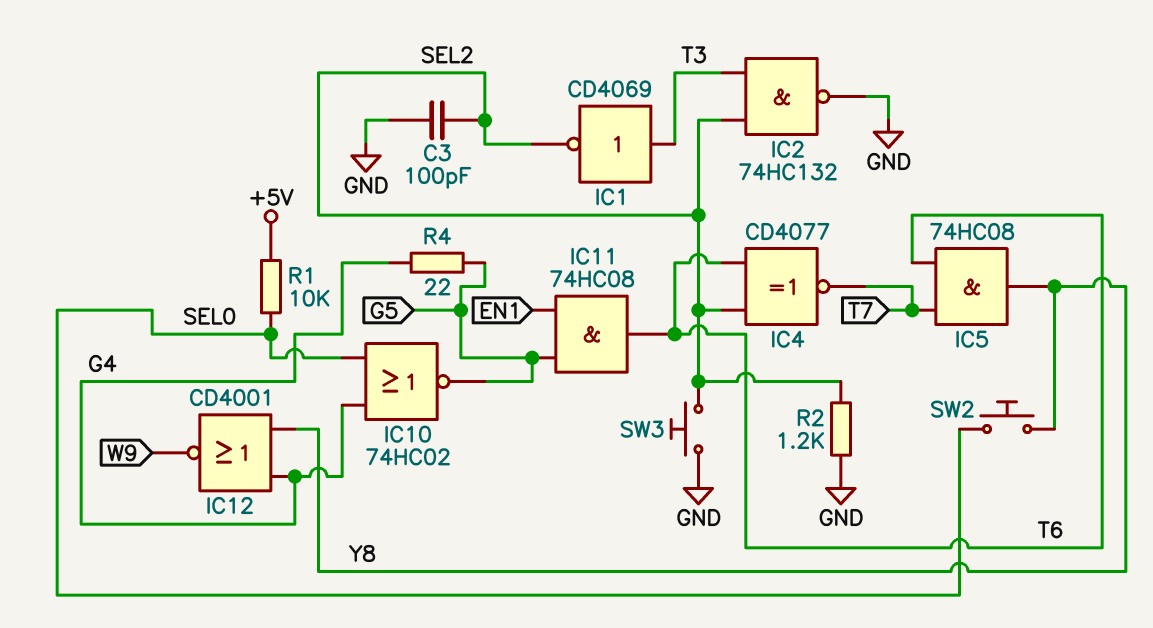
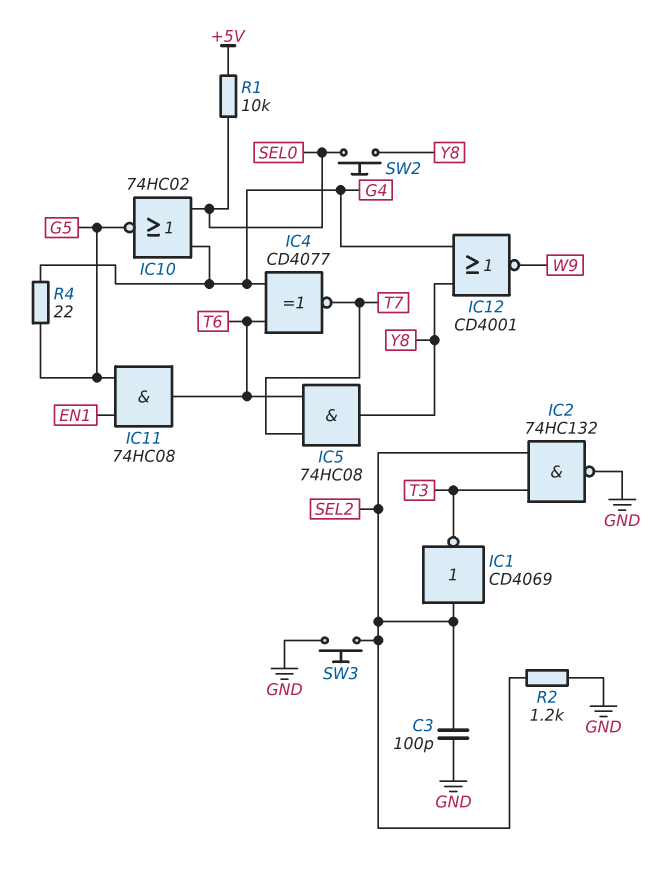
IC1: NOT CD4069 (in T3, out SEL2) -> NOT CD4069 (in SEL2, out T3)
IC4: XNOR CD4077 (in SEL2, in T6, out T7) -> XNOR CD4077 (in G4, in T6, out T7)

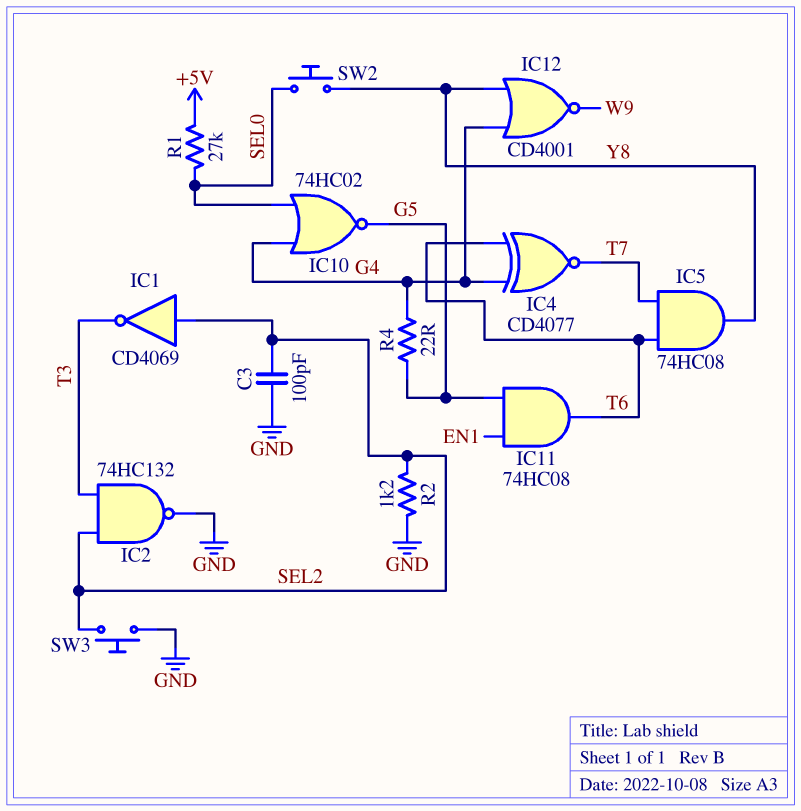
R1: 10k (+5V, SEL0) -> 27k (+5V, SEL0)

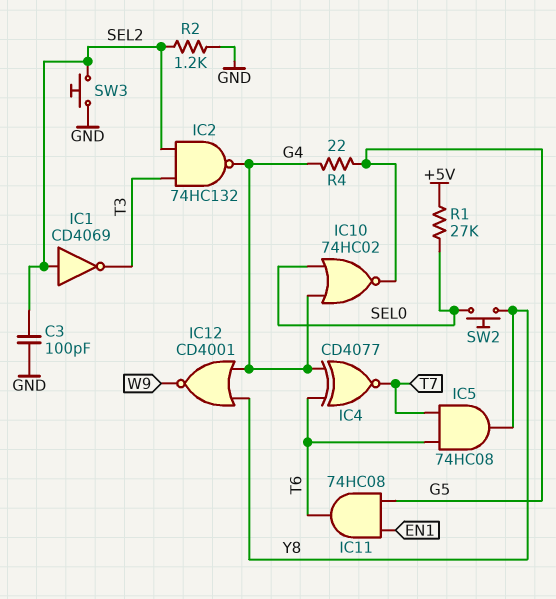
IC2: NAND 74HC132 (in SEL2, in T3, out GND) -> NAND 74HC132 (in SEL2, in T3, out G4)

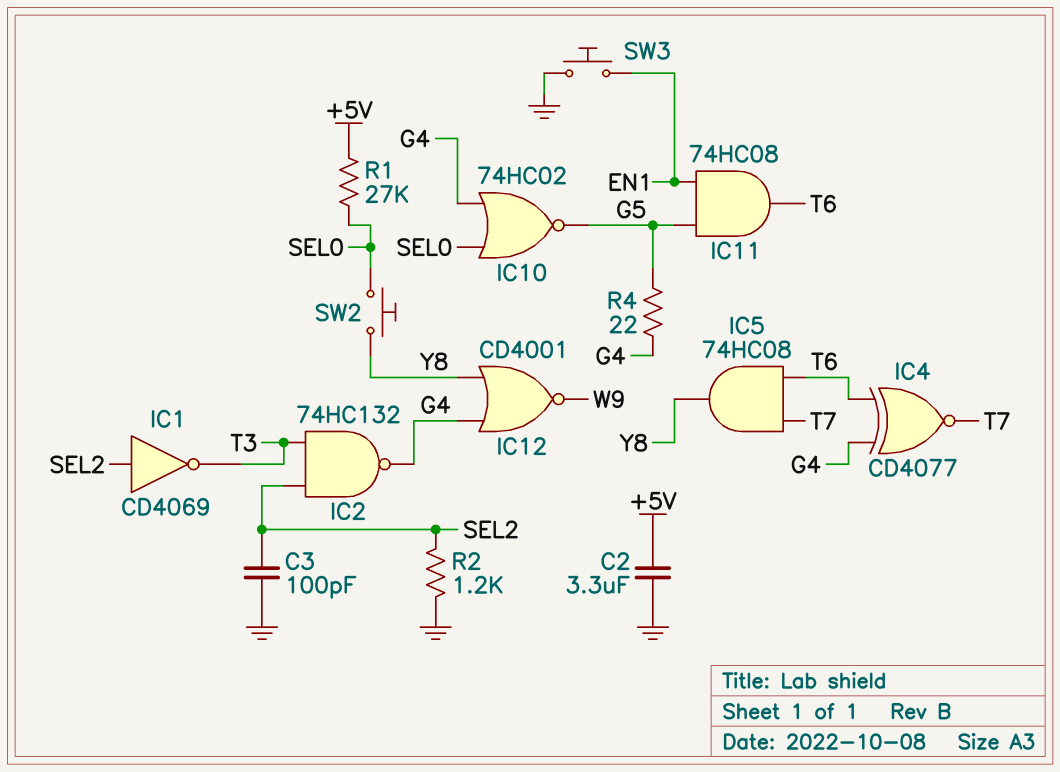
C2: none -> 3.3uF (+5V, GND)
SW3: button (GND, SEL2) -> button (EN1, GND)

